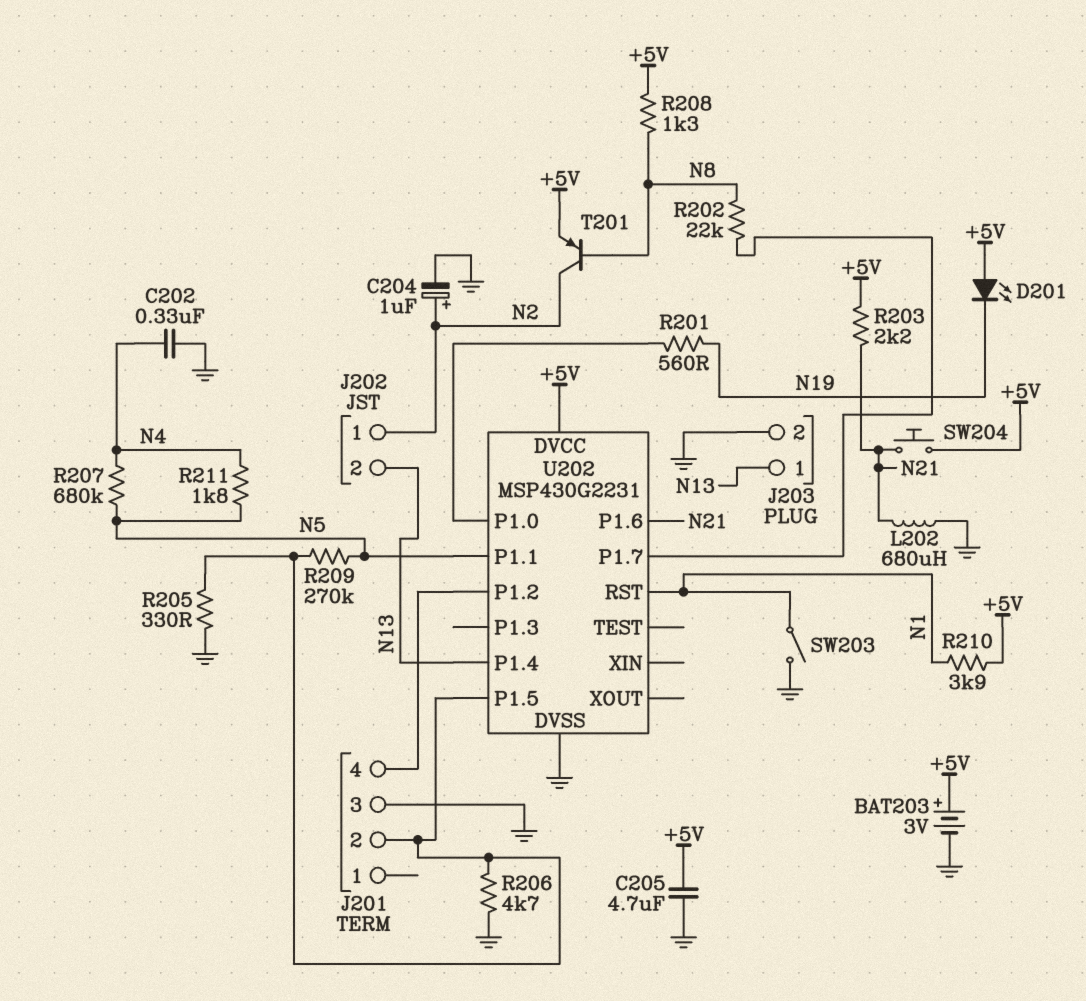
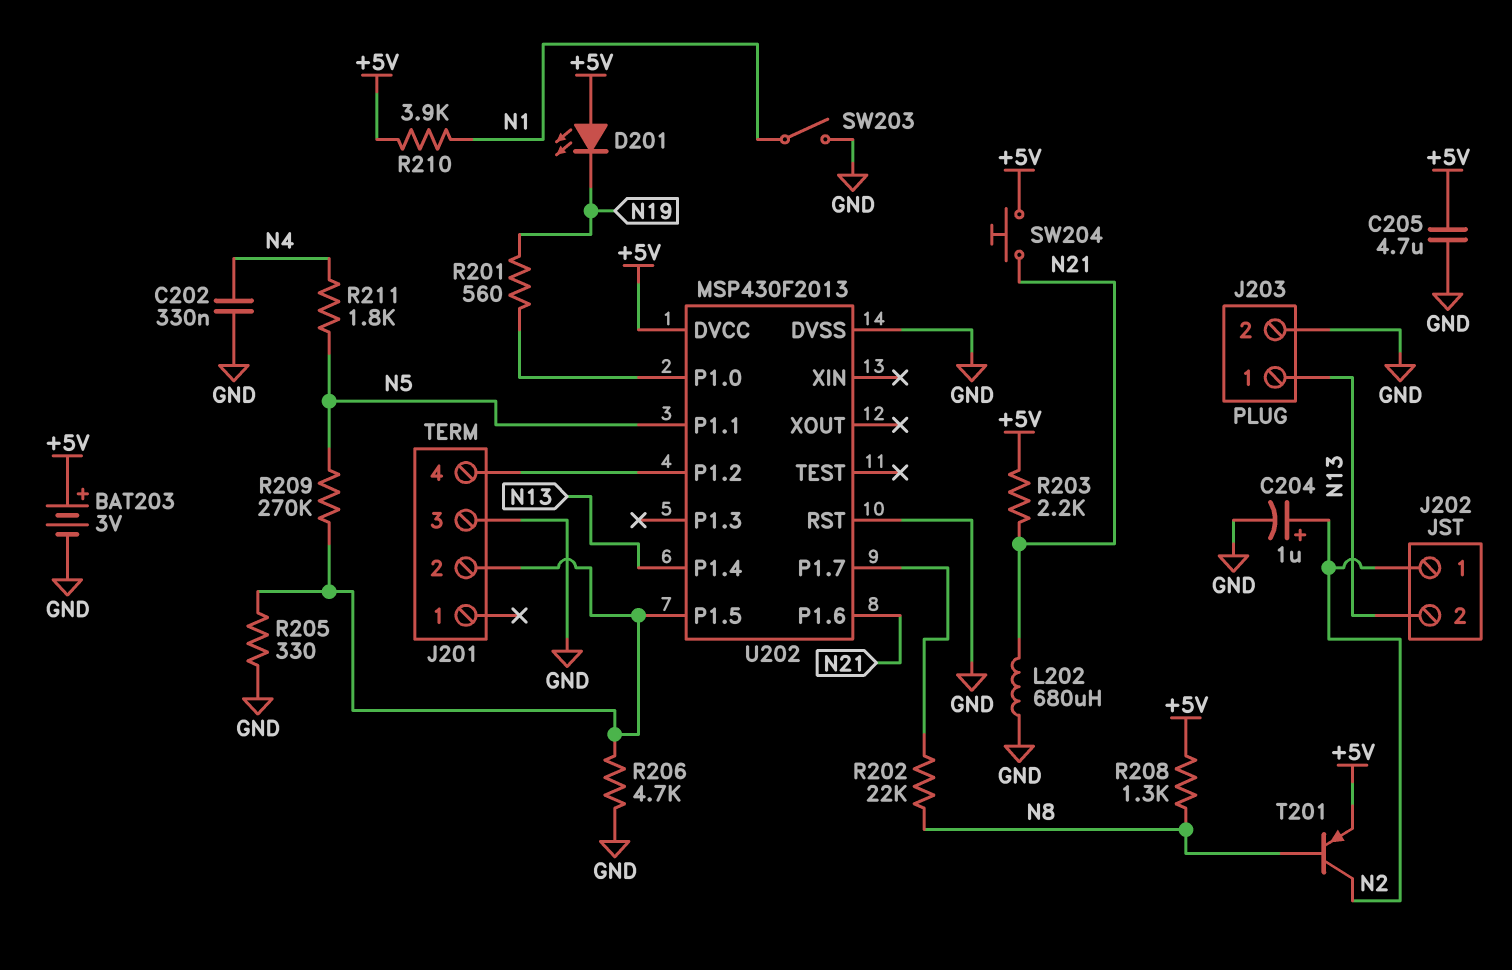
R207: 680k (N4, N5) -> none
U202: MSP430G2231 -> MSP430F2013
U202 pin RST: N1 -> GND

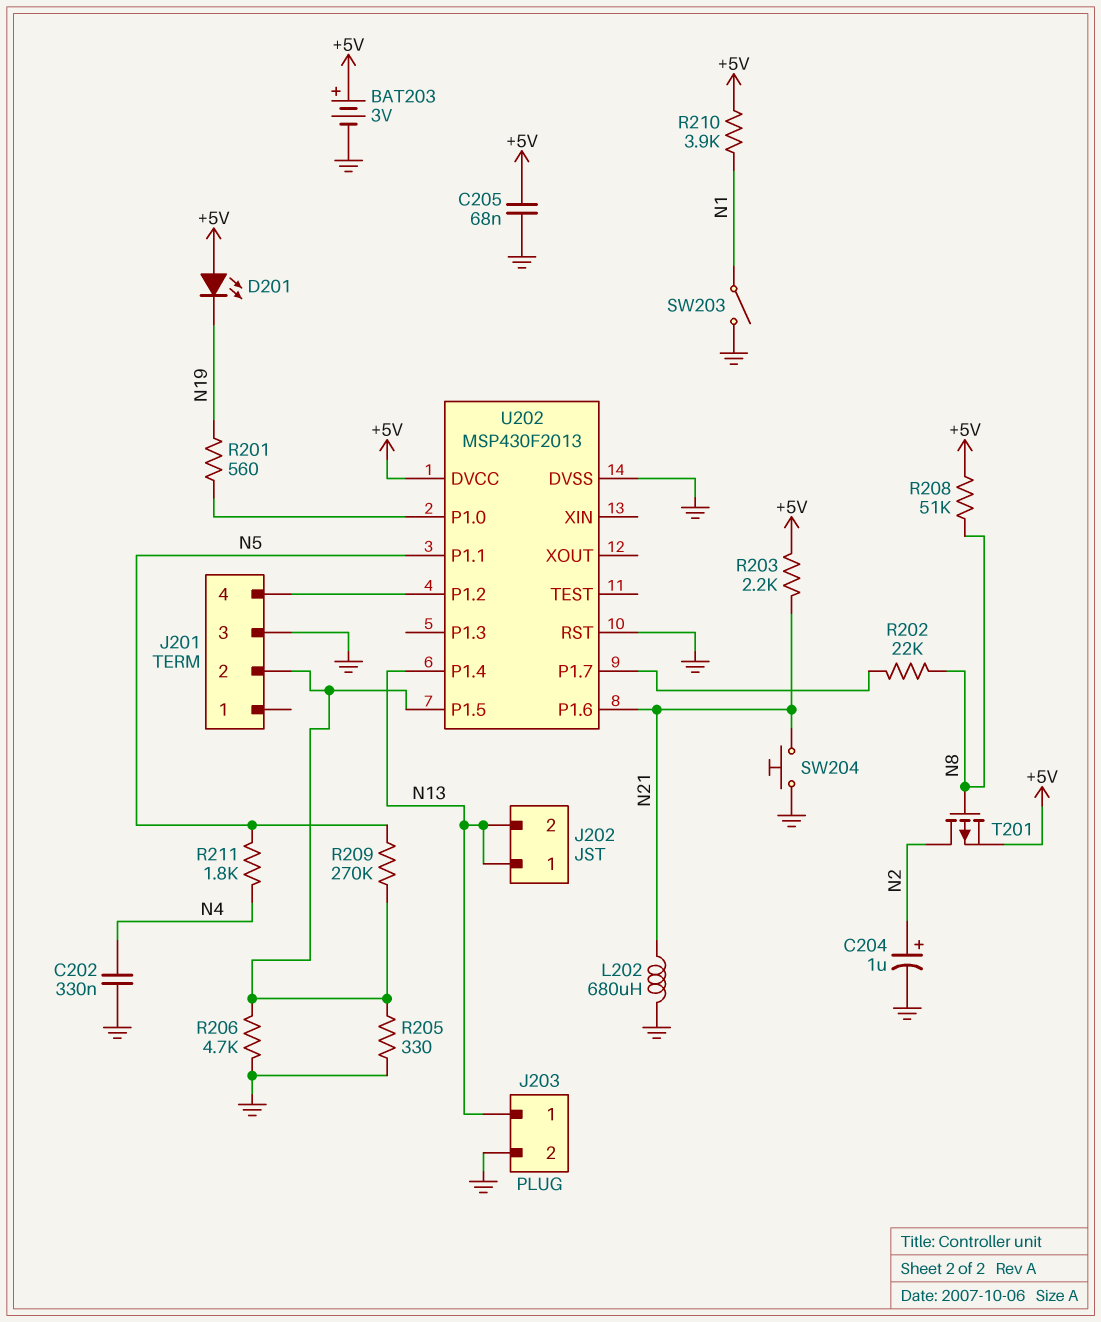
C205: 4.7uF (+5V, GND) -> 68nF (+5V, GND)
J202 pin 1: N2 -> N13
R208: 1.3k (+5V, N8) -> 51k (+5V, N8)
SW204: button (+5V, N21) -> button (GND, N21)
T201: PNP (B N8, C N2, E +5V) -> PMOS (G N8, D N2, S +5V)

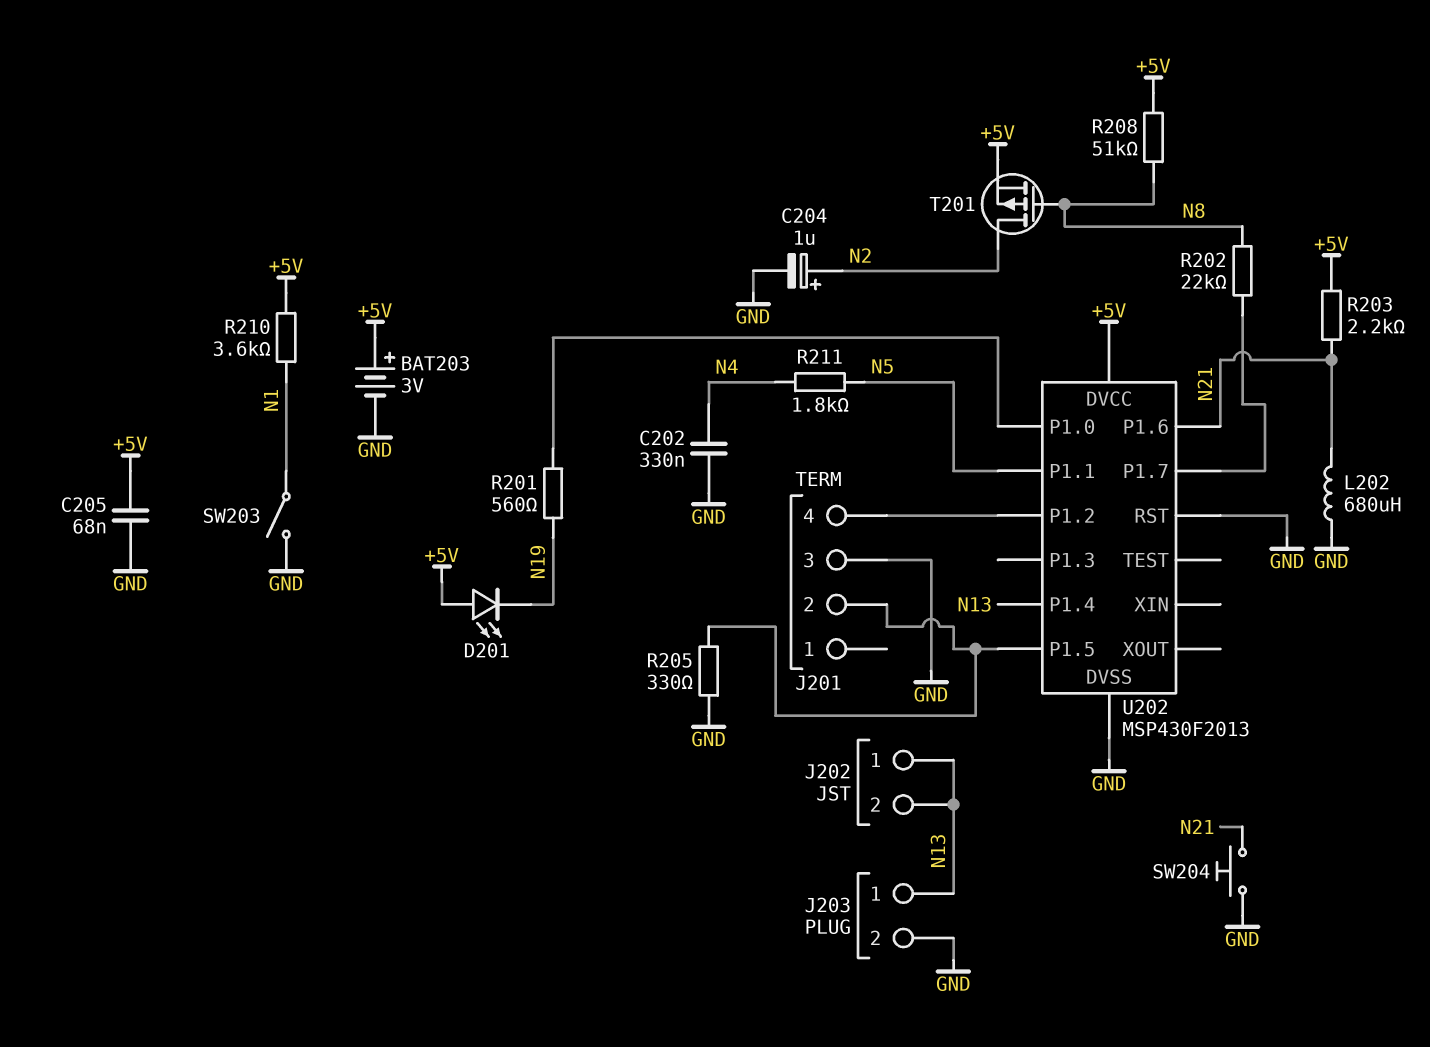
R206: 4.7k (GND, J201/2) -> none
R209: 270k (J201/2, N5) -> none
R210: 3.9k (+5V, N1) -> 3.6k (+5V, N1)

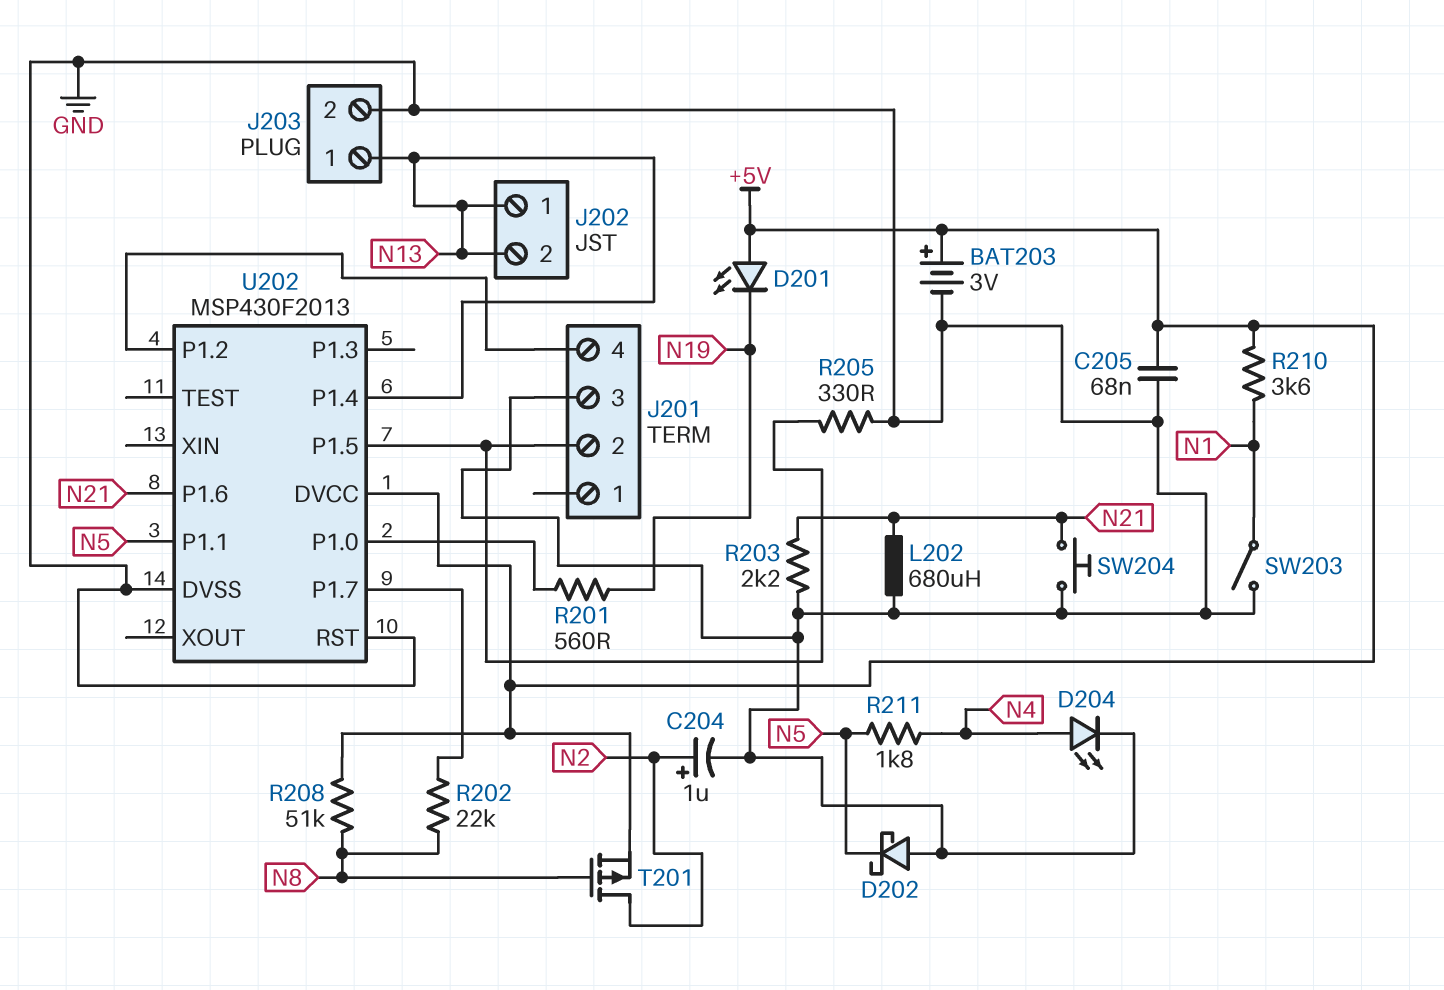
C202: 330nF (GND, N4) -> none
D202: none -> schottky (A GND, K N5)
D204: none -> LED (A N4, K GND)
R203: 2.2k (+5V, N21) -> 2.2k (GND, N21)

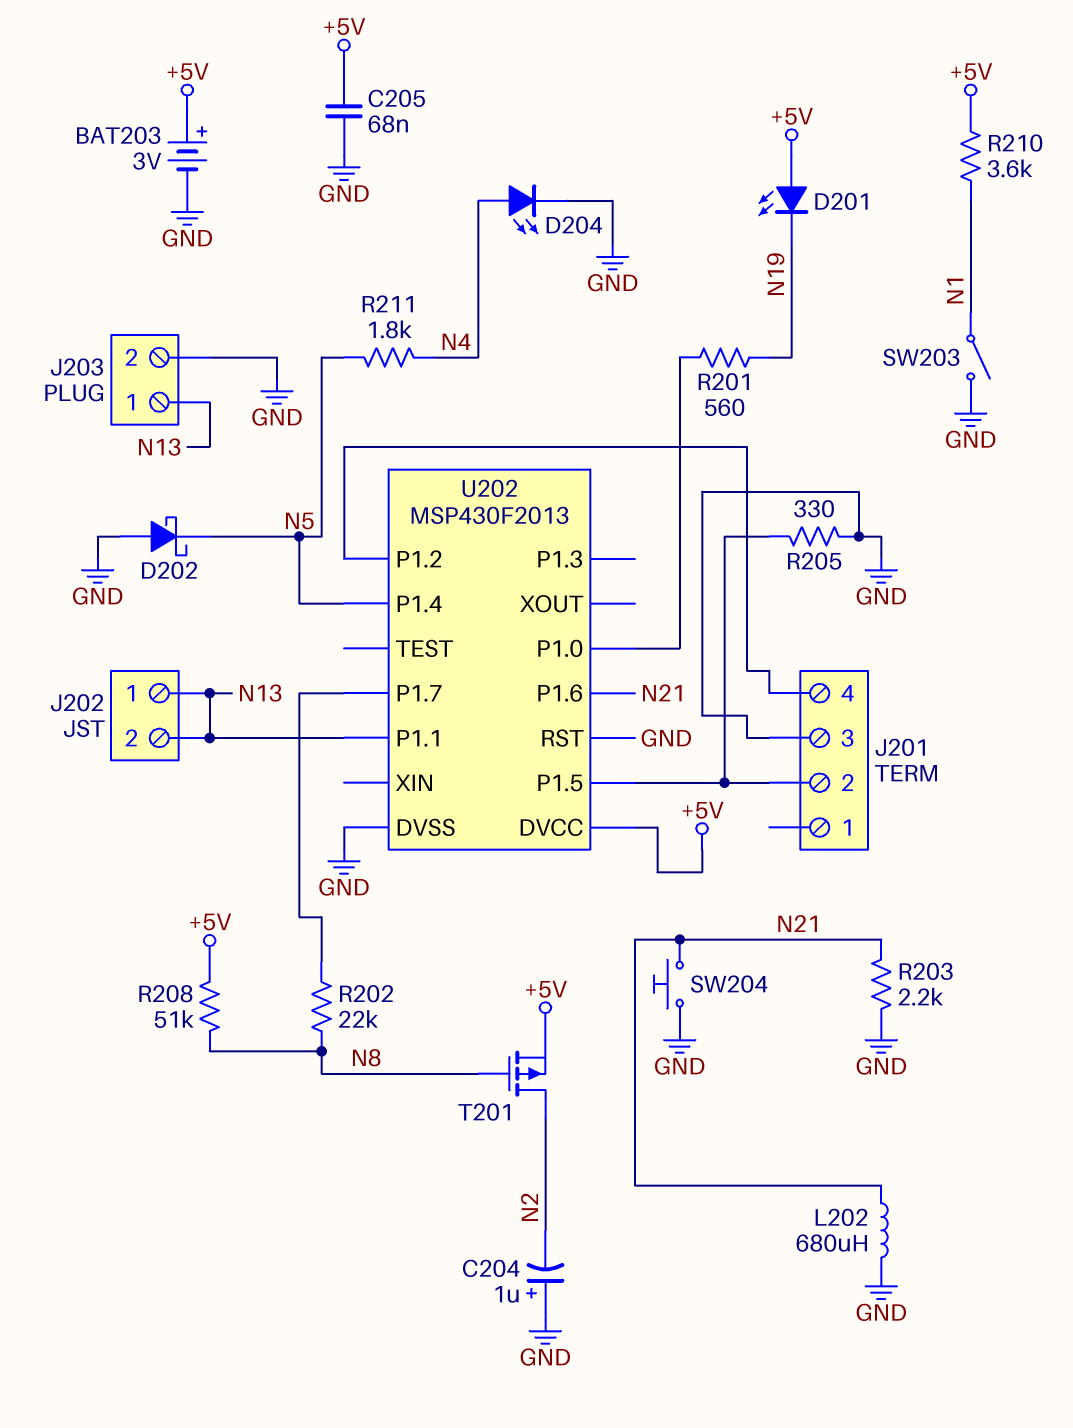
C204: 1uF (plus N2, minus GND) -> 1uF (plus GND, minus N2)
U202 pin P1.1: N5 -> N13
U202 pin P1.4: N13 -> N5

